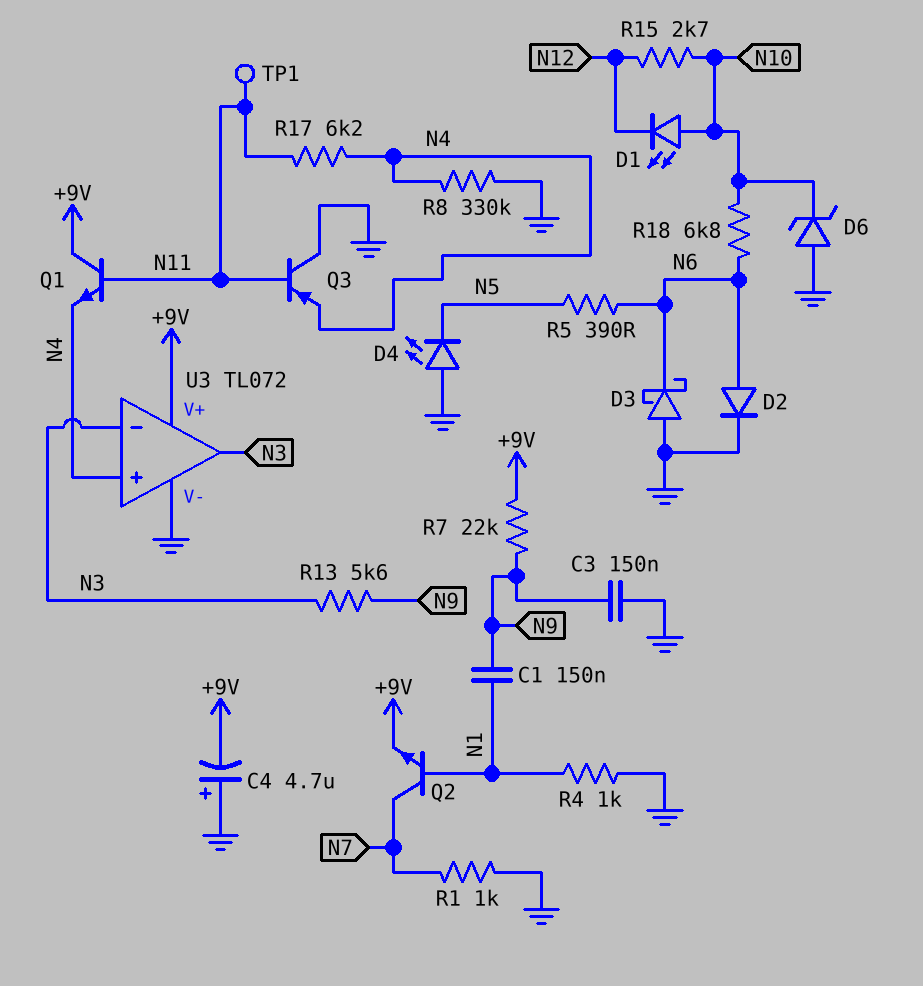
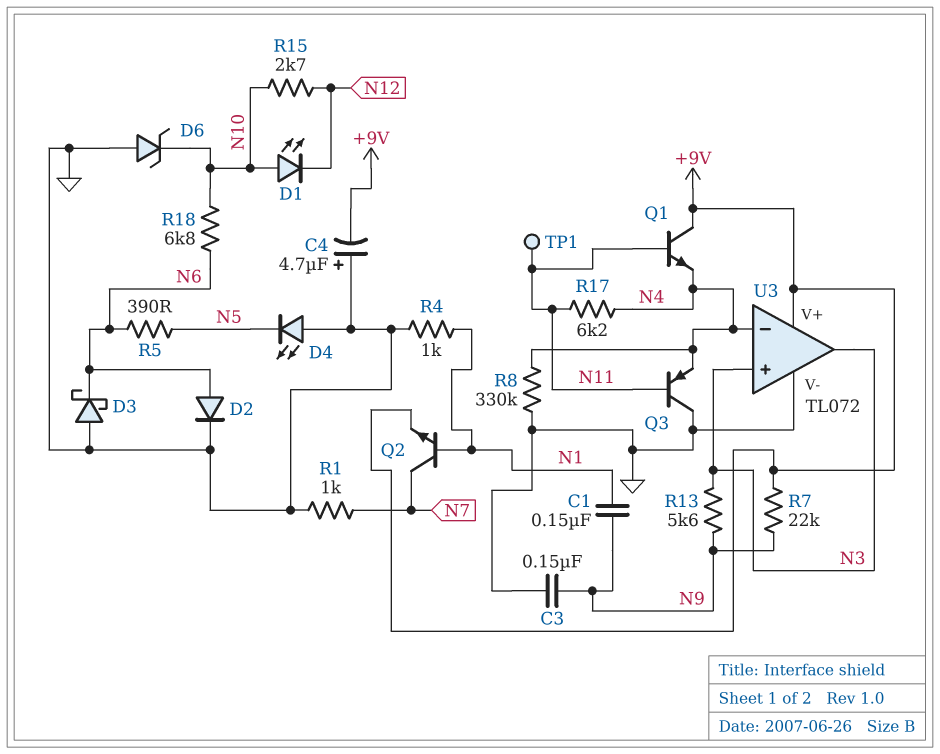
U3 pin in+: N4 -> N3
U3 pin in-: N3 -> N4

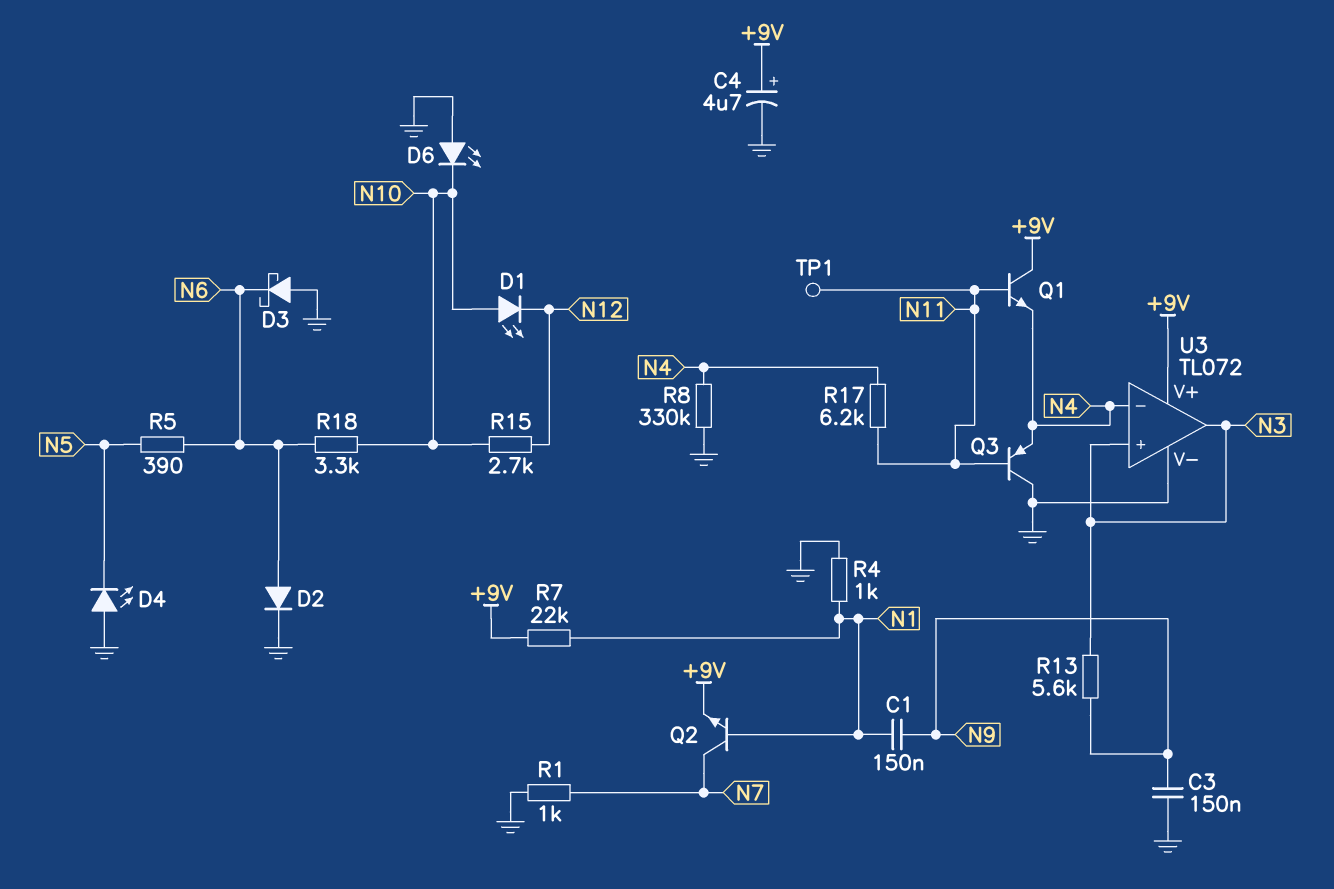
C4: 4.7uF (plus GND, minus +9V) -> 4.7uF (plus +9V, minus GND)
D6: zener (A GND, K N10) -> LED (A GND, K N10)
R7: 22k (+9V, N9) -> 22k (+9V, N1)
R18: 6.8k (N6, N10) -> 3.3k (N6, N10)

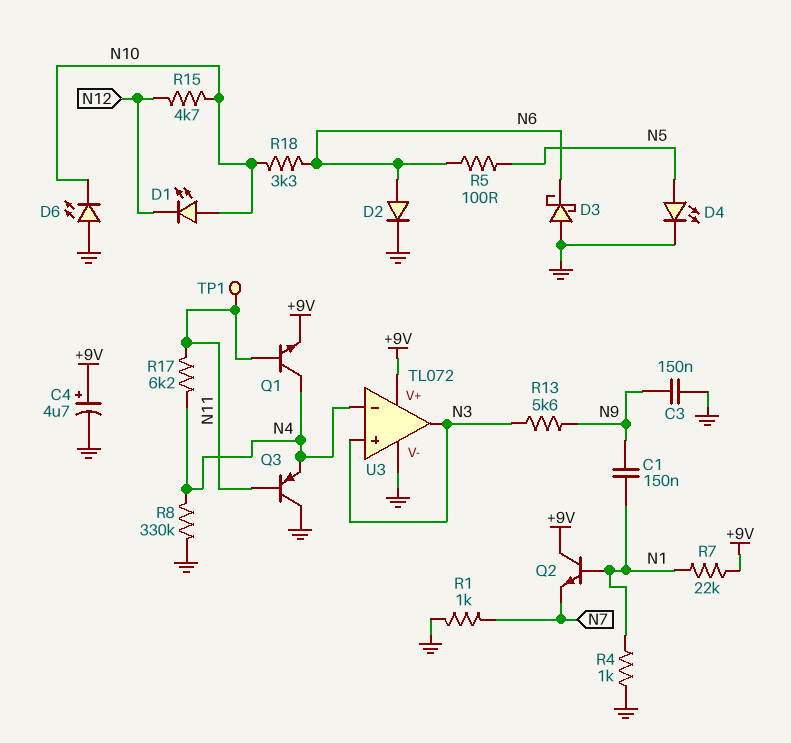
D4: LED (A GND, K N5) -> LED (A N5, K GND)
Q1: NPN (B N11, C +9V, E N4) -> NPN (B N11, C N4, E +9V)
Q2: NPN (B N1, C N7, E +9V) -> NPN (B N1, C +9V, E N7)
R5: 390 (N5, N6) -> 100 (N5, N6)
R15: 2.7k (N10, N12) -> 4.7k (N10, N12)

